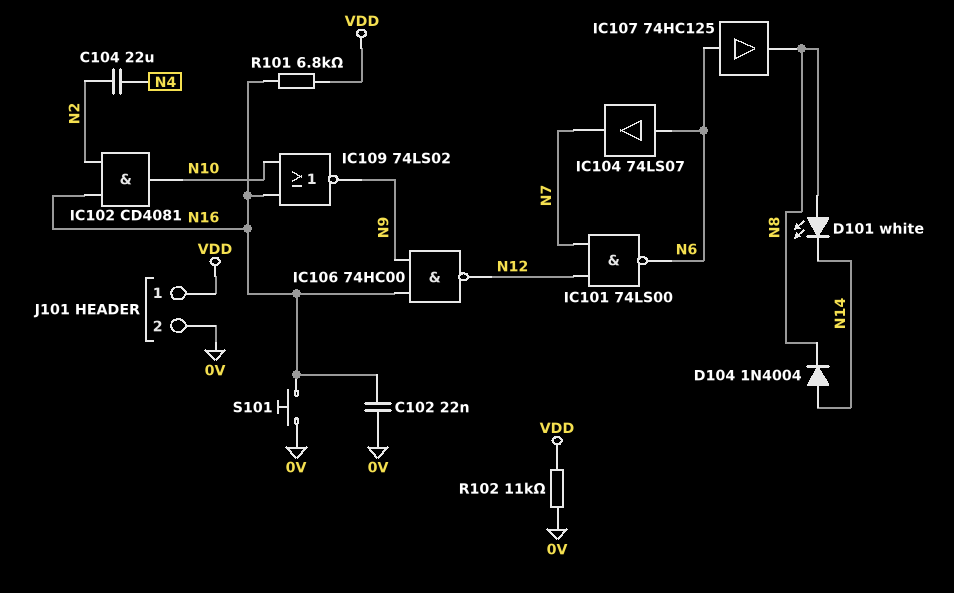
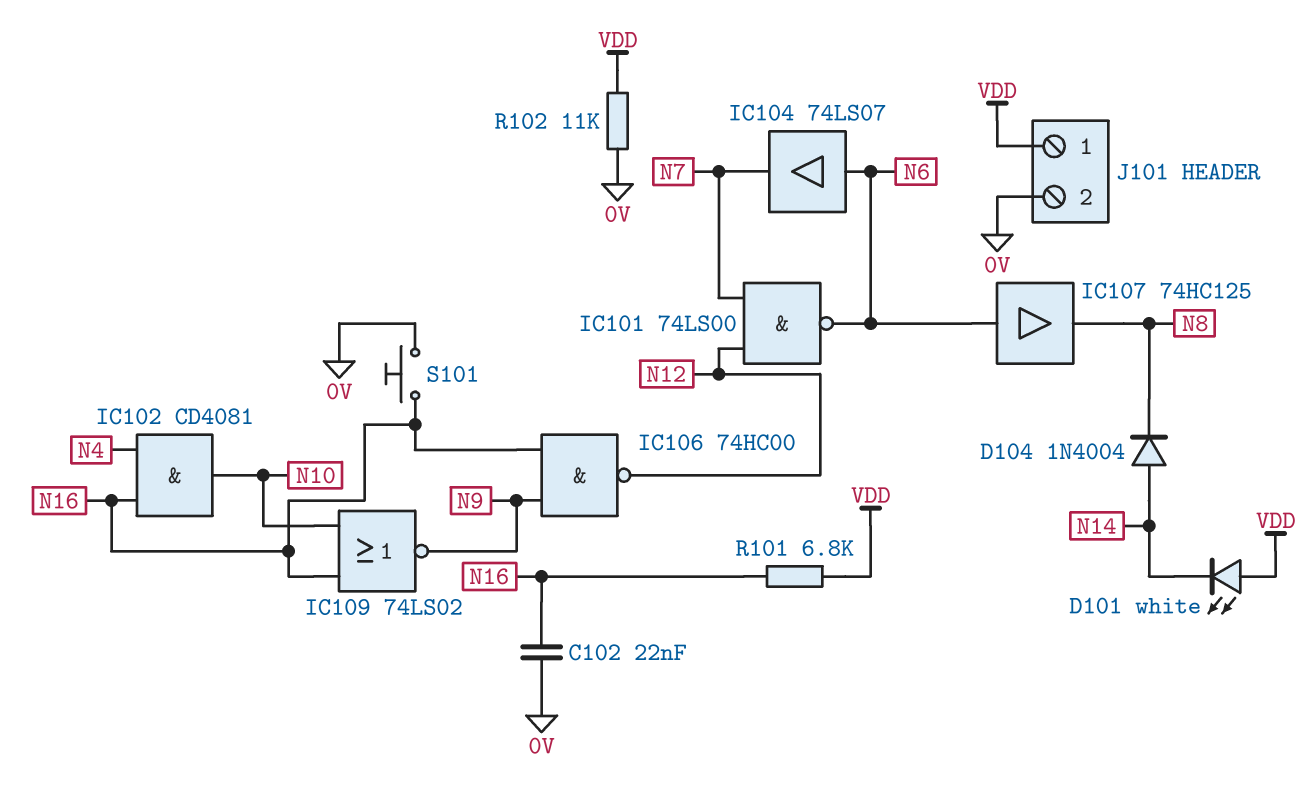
C104: 22uF (N2, N4) -> none
D101: LED white (A N8, K N14) -> LED white (A VDD, K N14)
IC102: AND CD4081 (in N2, in N16, out N10) -> AND CD4081 (in N4, in N16, out N10)

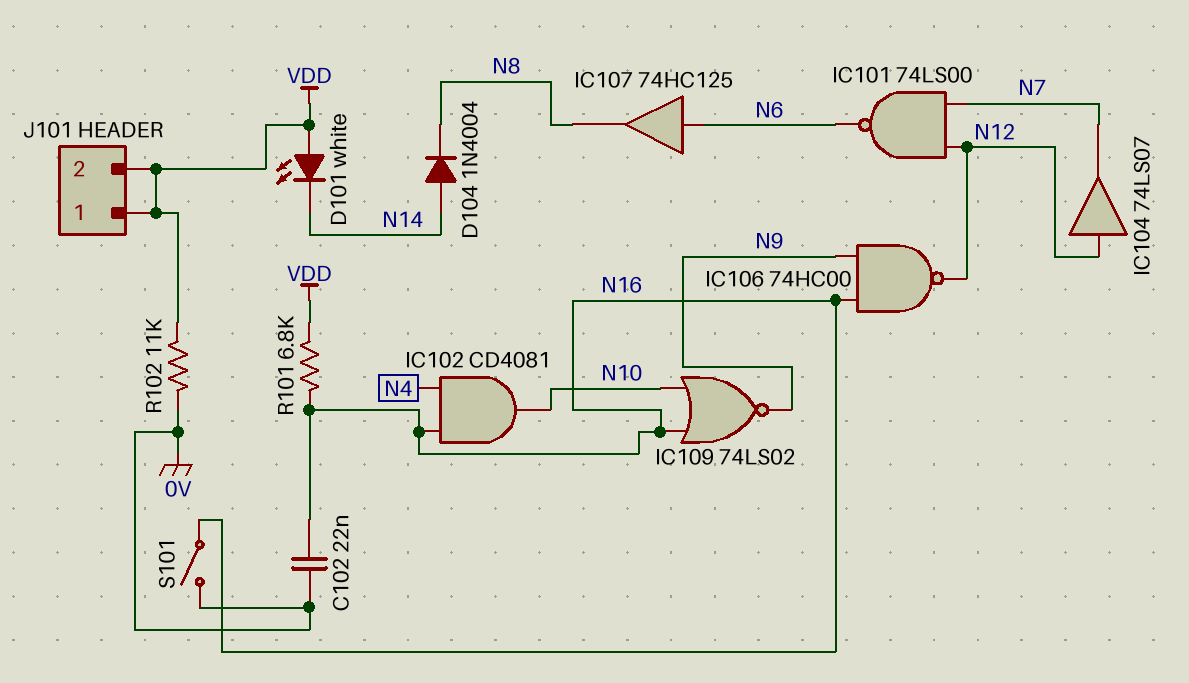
IC104: buffer 74LS07 (in N6, out N7) -> buffer 74LS07 (in N12, out N7)
J101 pin 2: 0V -> VDD
S101: button (0V, N16) -> switch (0V, N16)

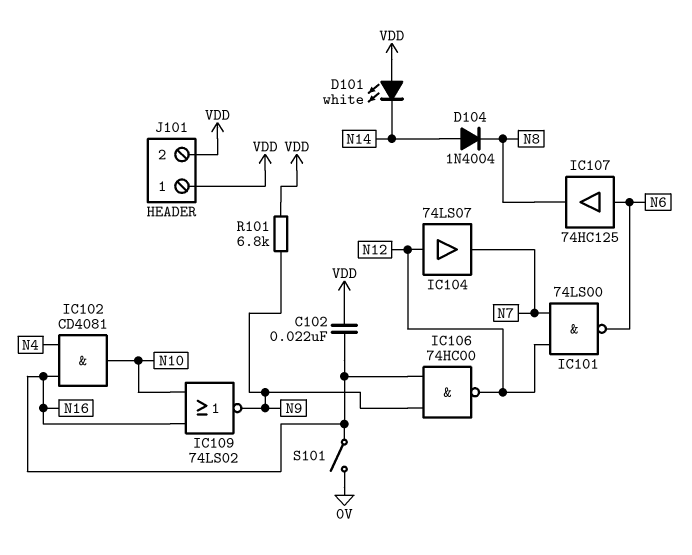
C102: 22nF (0V, N16) -> 22nF (N16, VDD)
R101: 6.8k (N16, VDD) -> 6.8k (N9, VDD)
R102: 11k (0V, VDD) -> none

